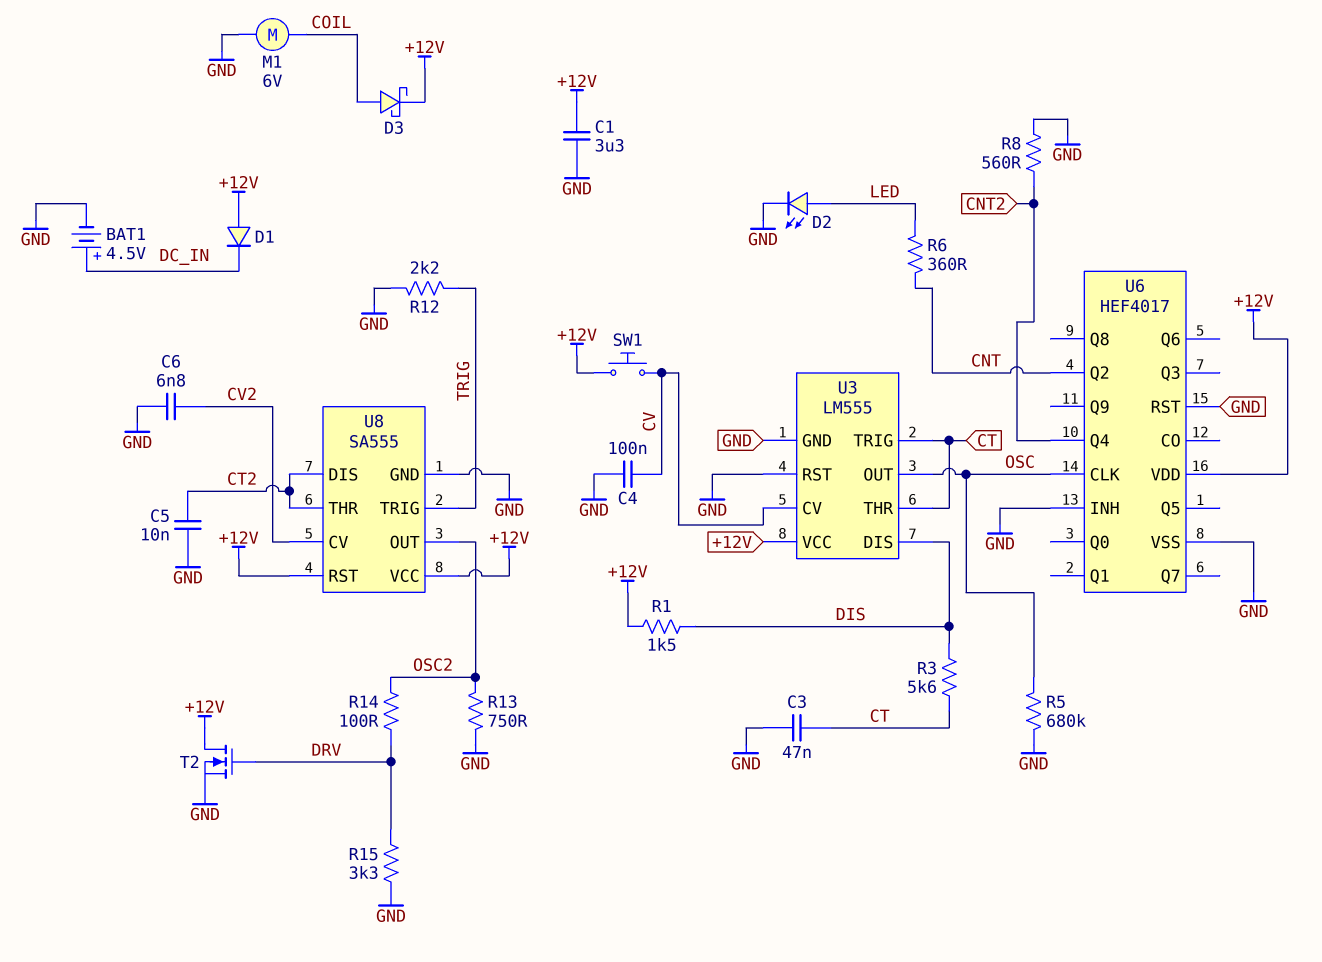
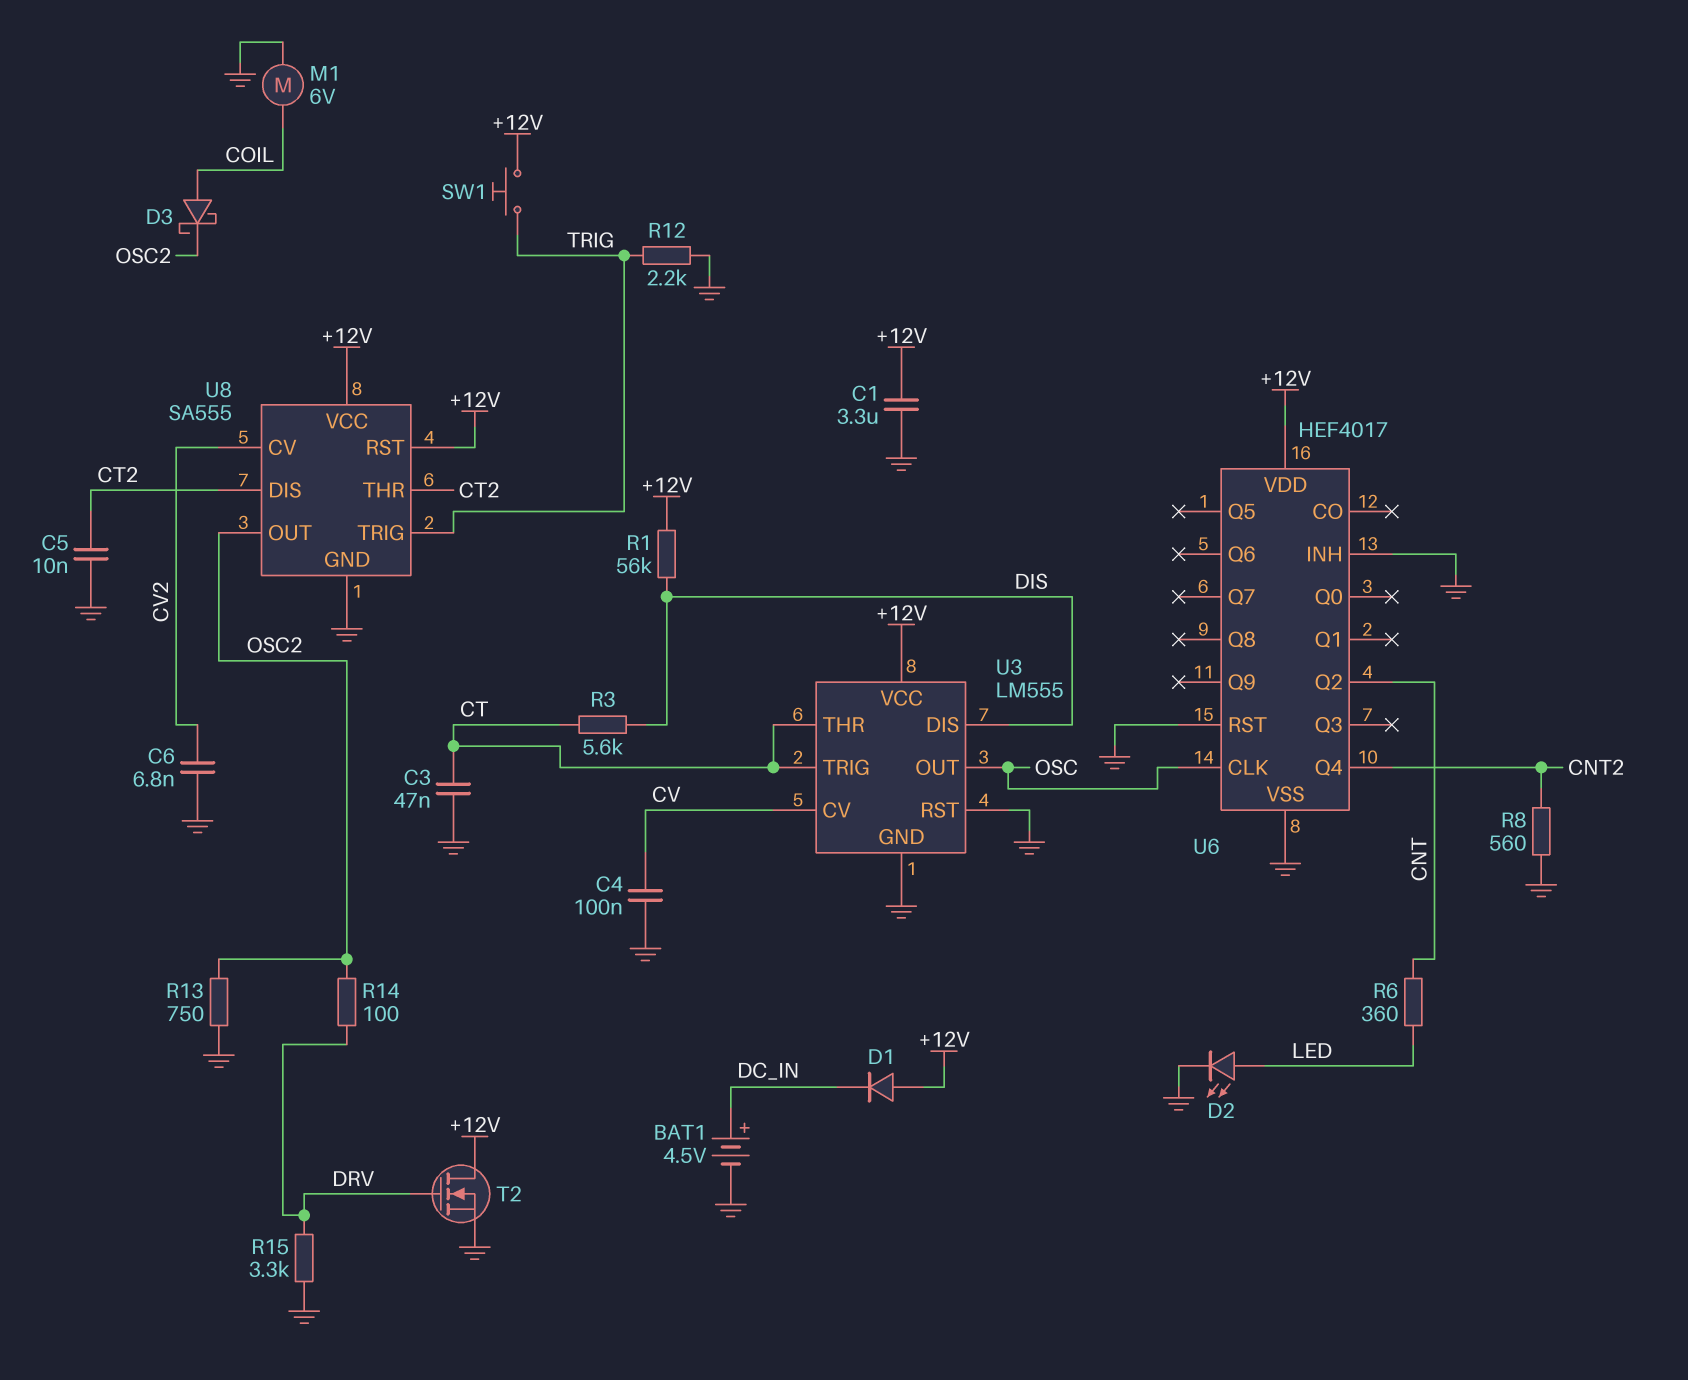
D3: schottky (A COIL, K +12V) -> schottky (A COIL, K OSC2)
R1: 1.5k (+12V, DIS) -> 56k (+12V, DIS)
R5: 680k (GND, OSC) -> none
SW1: button (+12V, CV) -> button (+12V, TRIG)

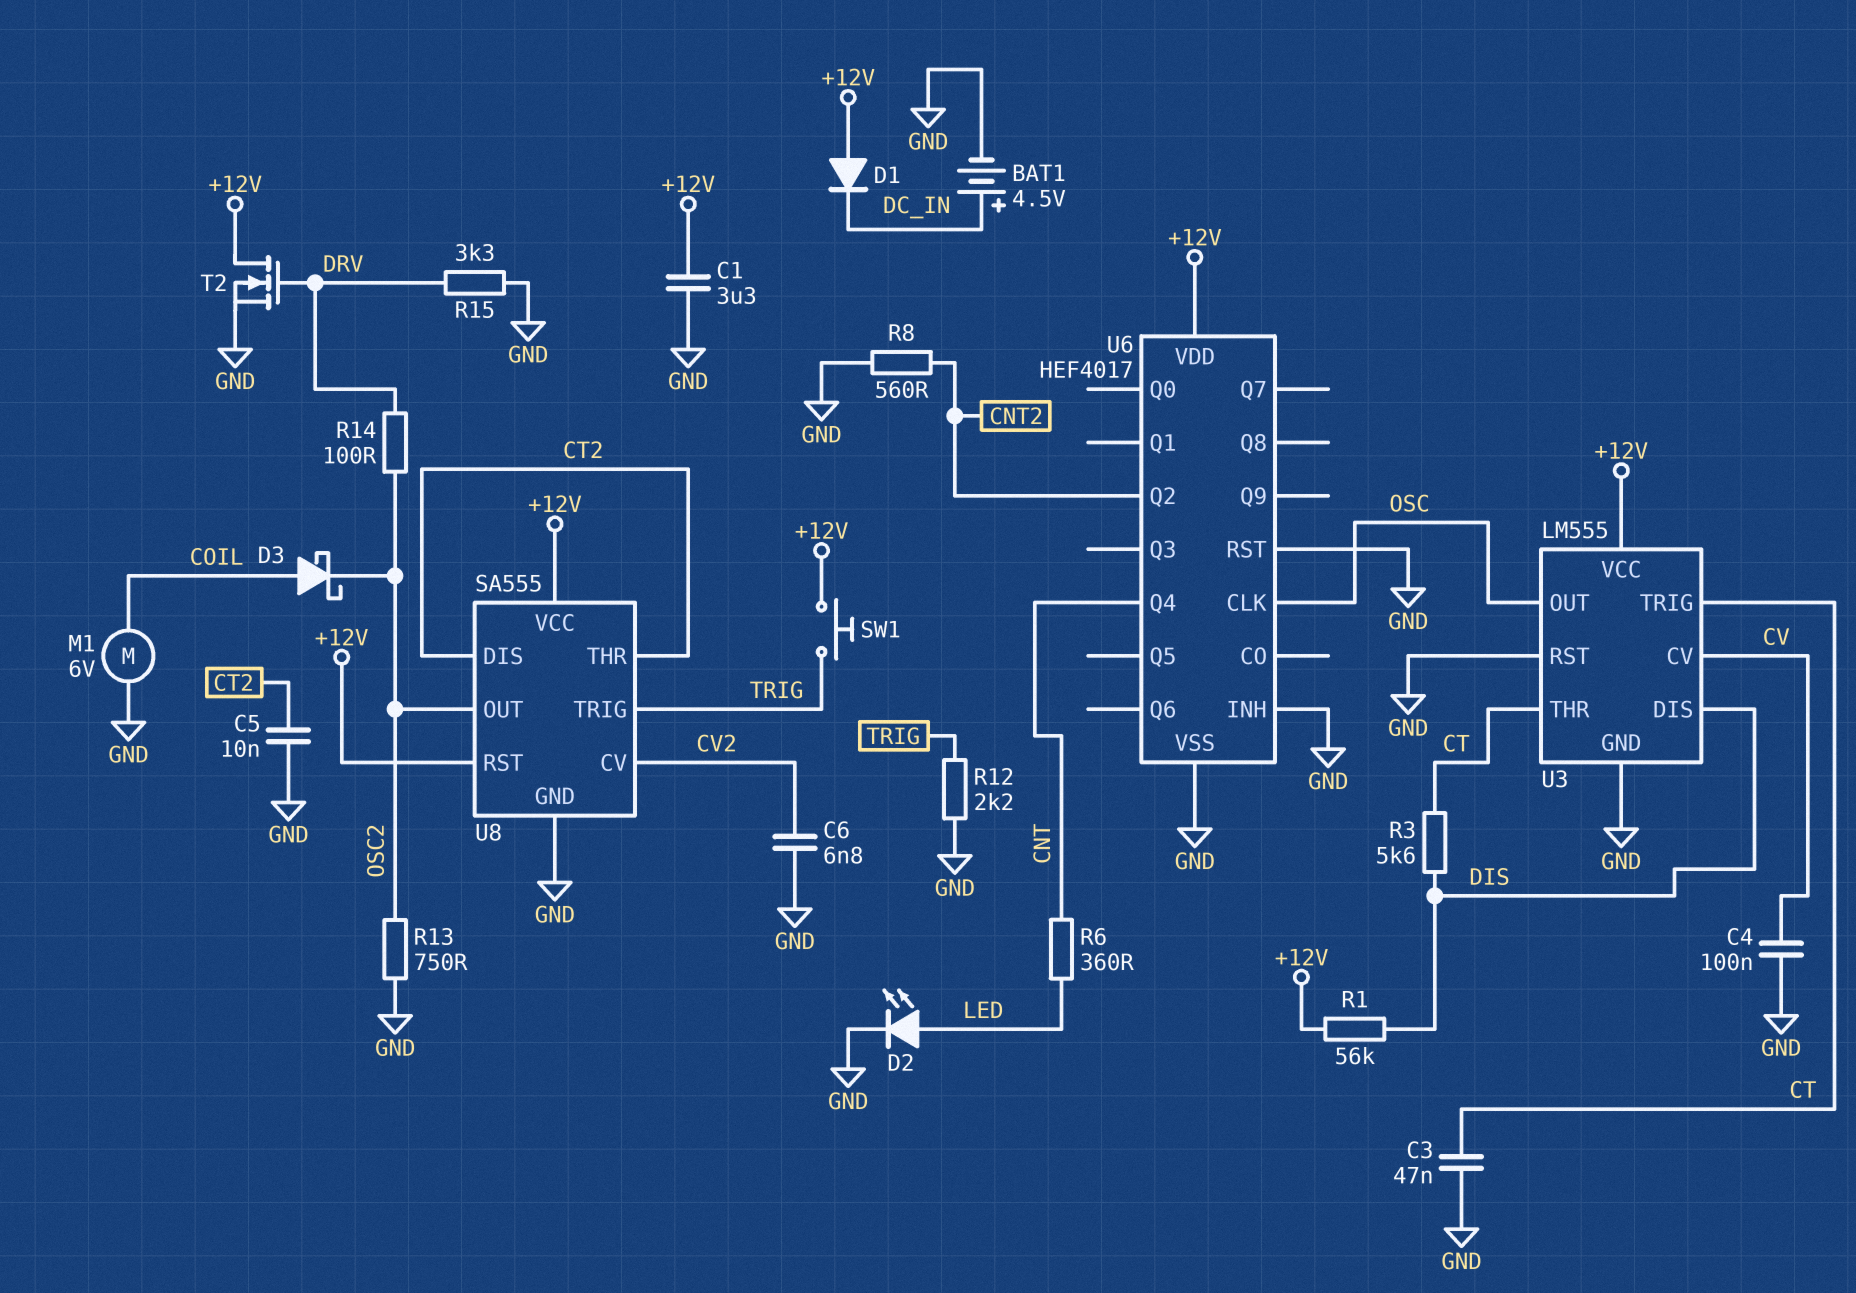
U6 pin Q2: CNT -> CNT2
U6 pin Q4: CNT2 -> CNT

